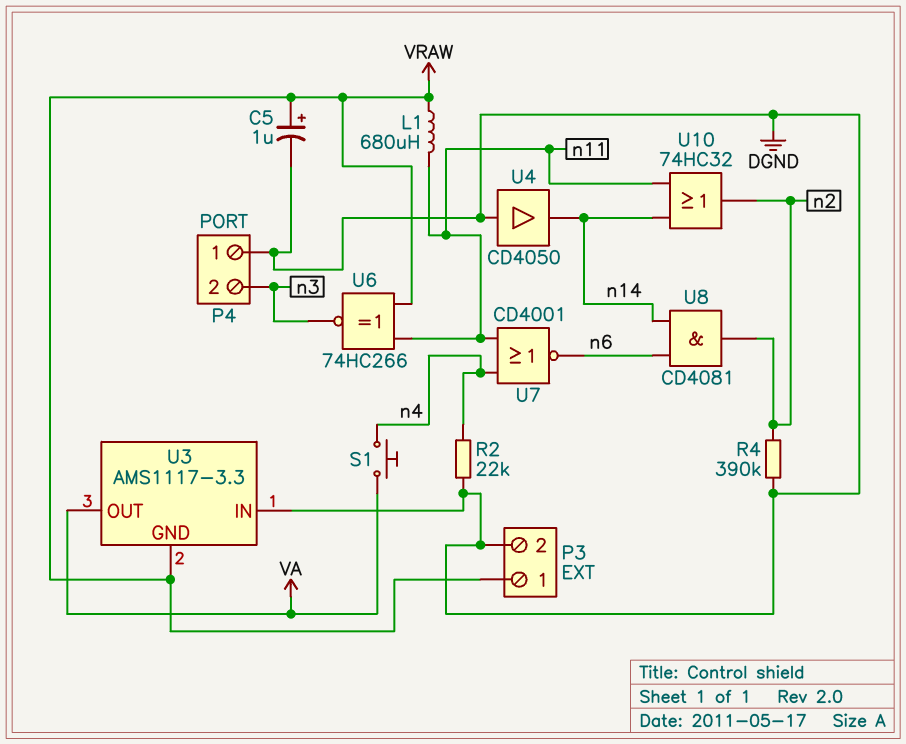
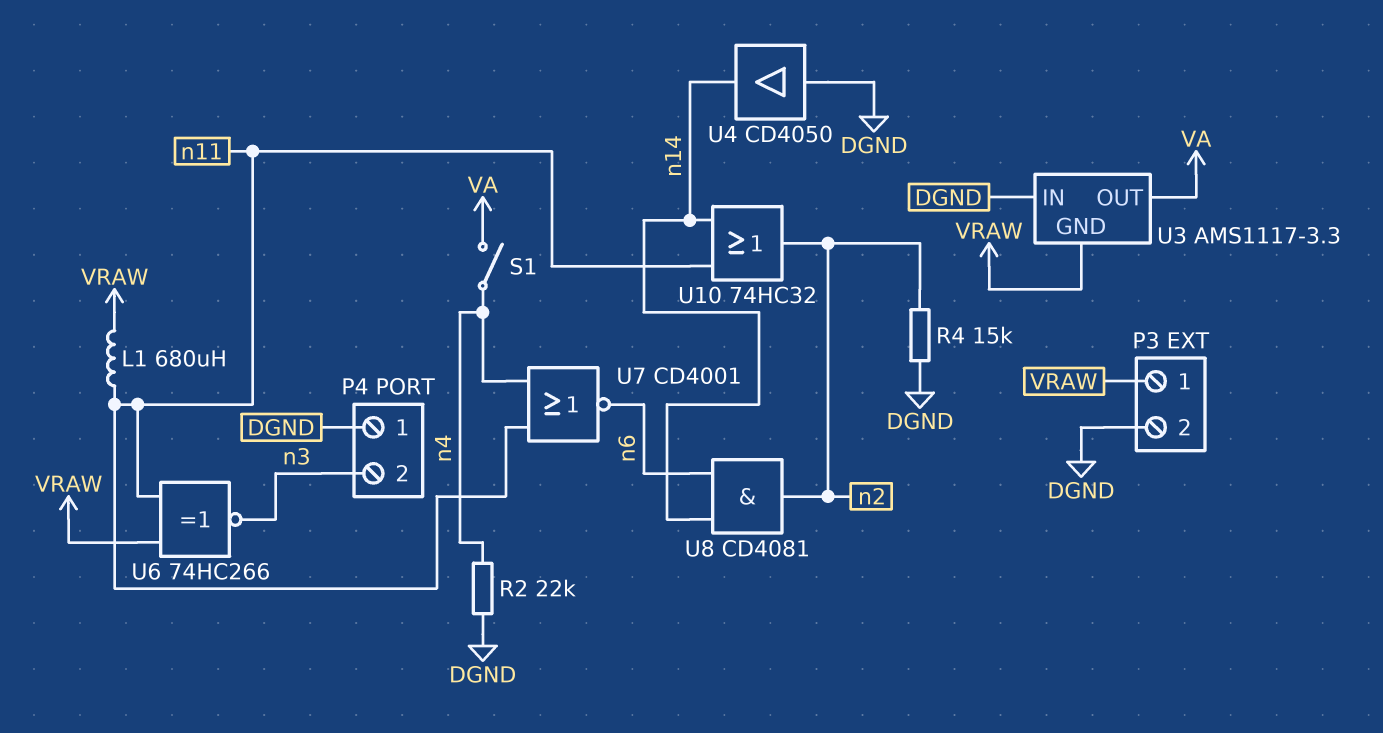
C5: 1uF (plus VRAW, minus DGND) -> none
R4: 390k (DGND, n2) -> 15k (DGND, n2)
S1: button (VA, n4) -> switch (VA, n4)

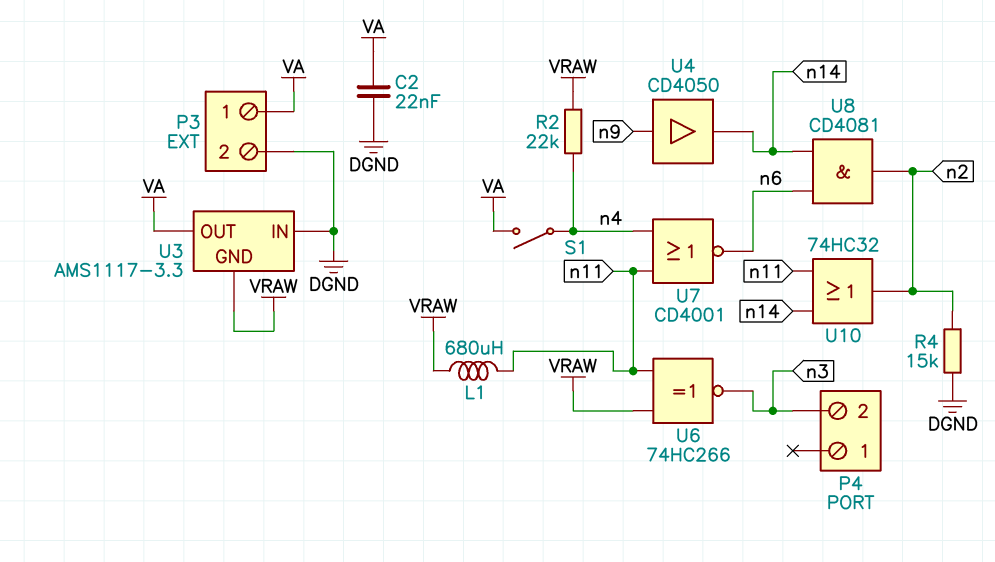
C2: none -> 22nF (DGND, VA)
P3 pin 1: VRAW -> VA
P4 pin 1: DGND -> none
R2: 22k (DGND, n4) -> 22k (VRAW, n4)
U4: buffer CD4050 (in DGND, out n14) -> buffer CD4050 (in n9, out n14)

